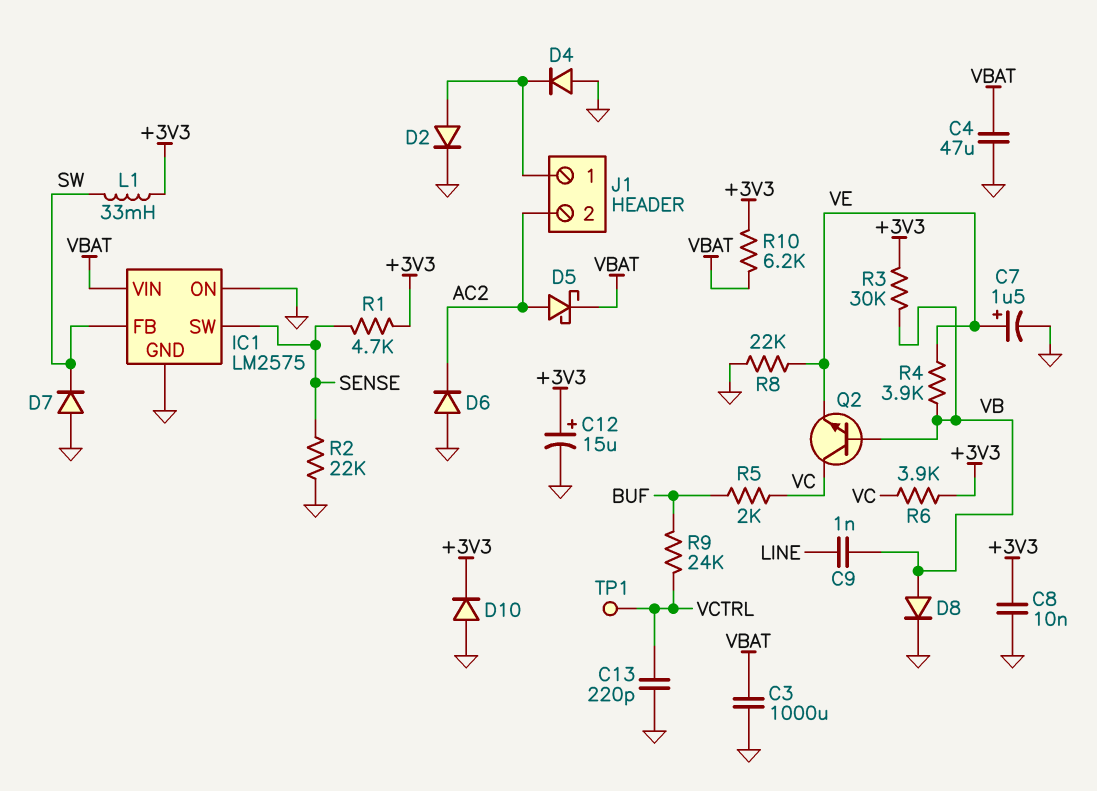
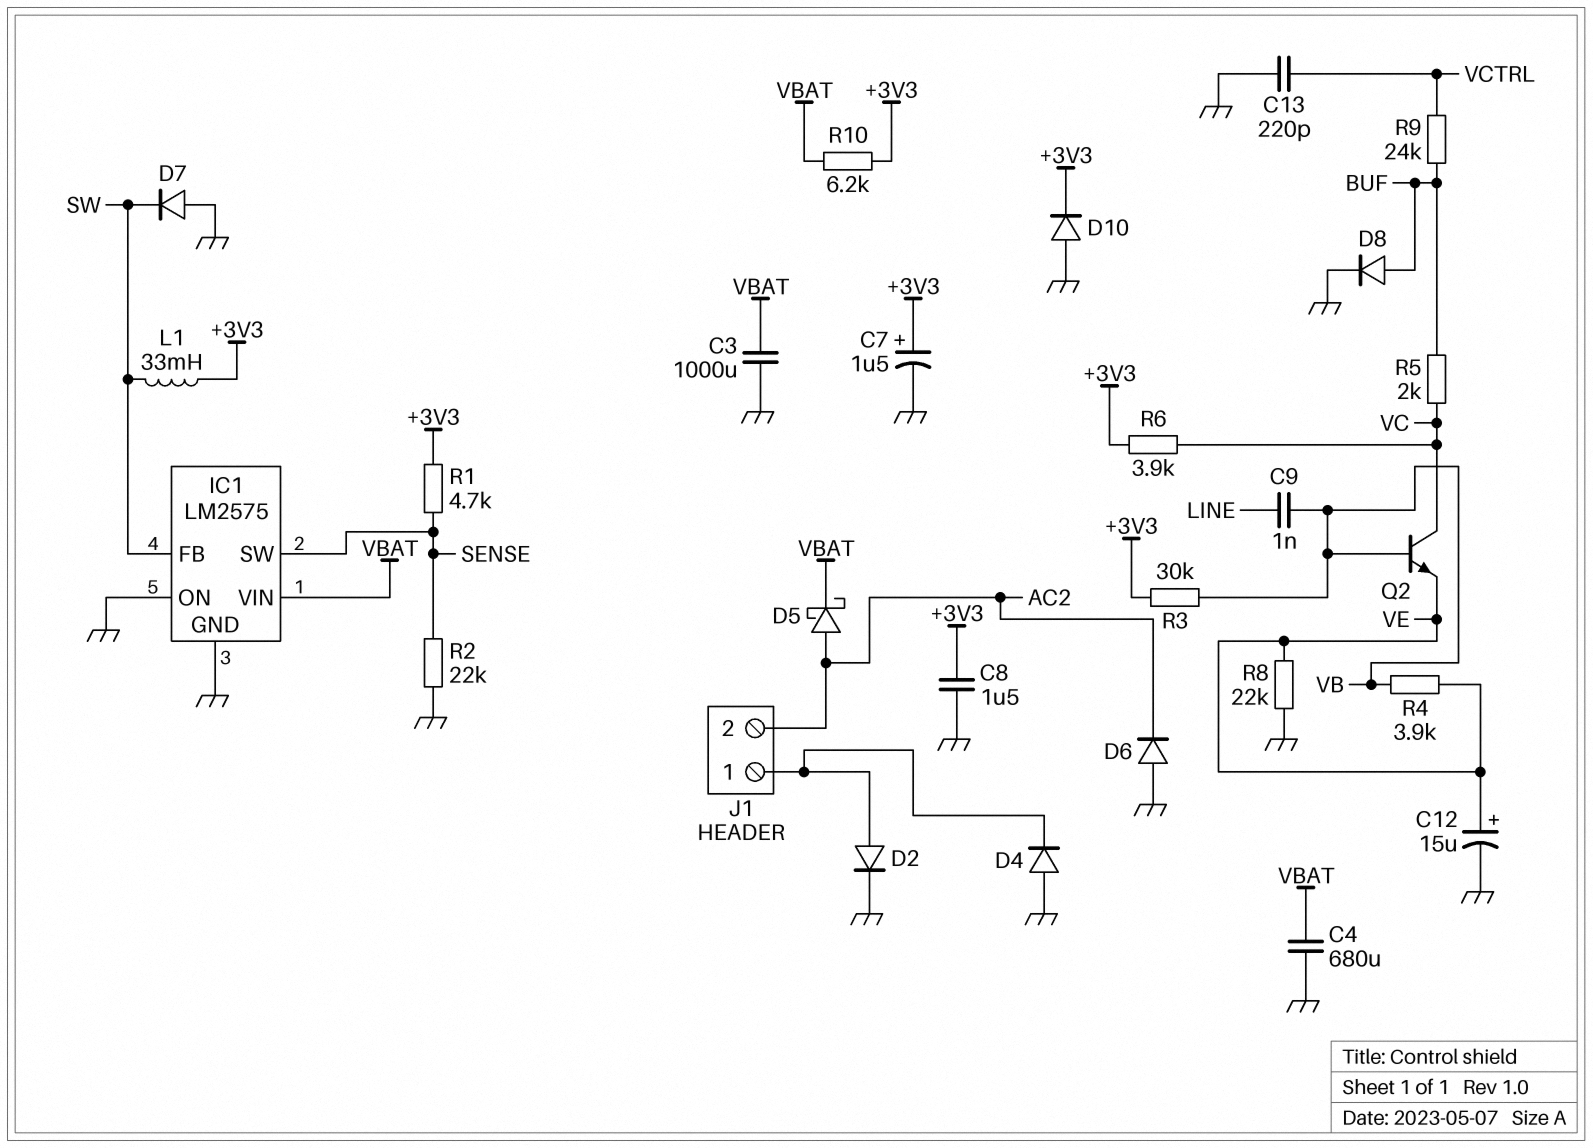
C4: 47uF (GND, VBAT) -> 680uF (GND, VBAT)
C7: 1.5uF (plus VE, minus GND) -> 1.5uF (plus +3V3, minus GND)
C8: 10nF (+3V3, GND) -> 1.5uF (+3V3, GND)
C12: 15uF (plus +3V3, minus GND) -> 15uF (plus VE, minus GND)
D8: diode (A VB, K GND) -> diode (A BUF, K GND)
TP1: test point (VCTRL) -> none

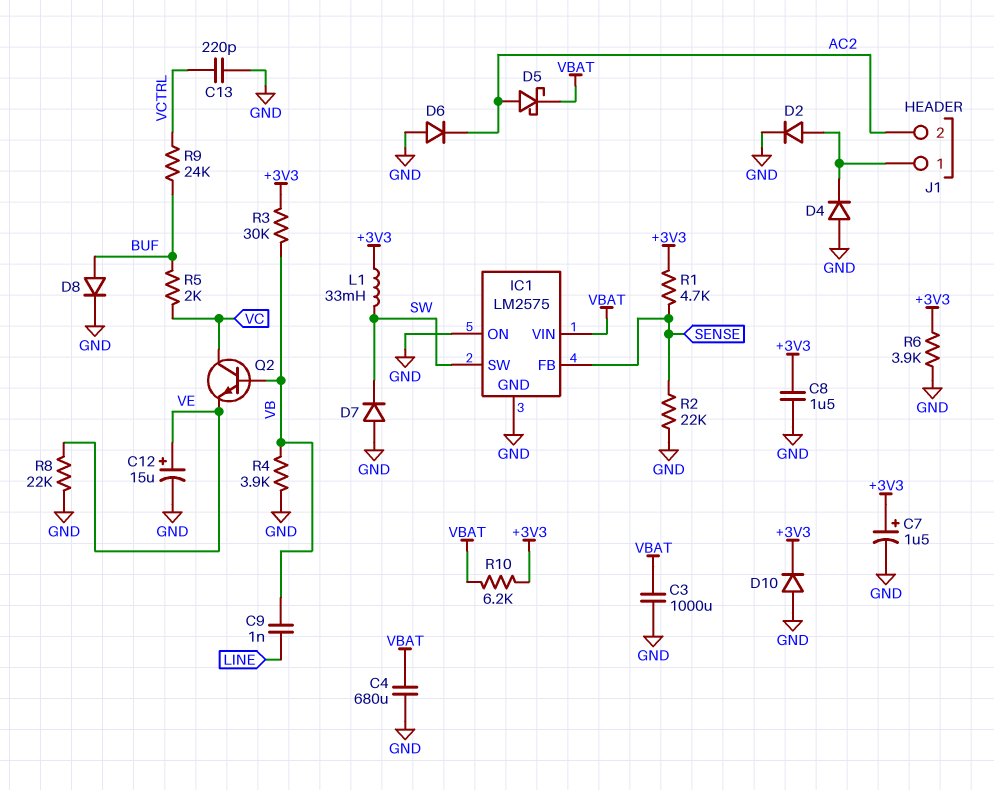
IC1 pin FB: SW -> SENSE
IC1 pin SW: SENSE -> SW
R4: 3.9k (VB, VE) -> 3.9k (GND, VB)
R6: 3.9k (+3V3, VC) -> 3.9k (+3V3, GND)

